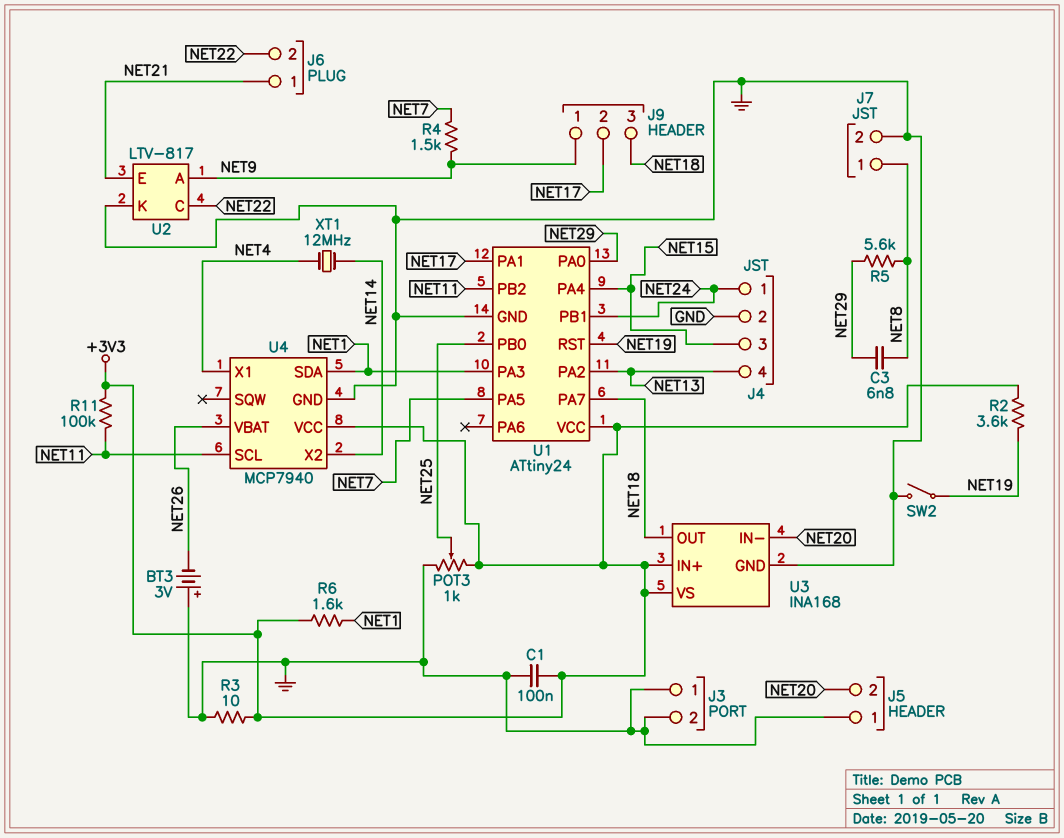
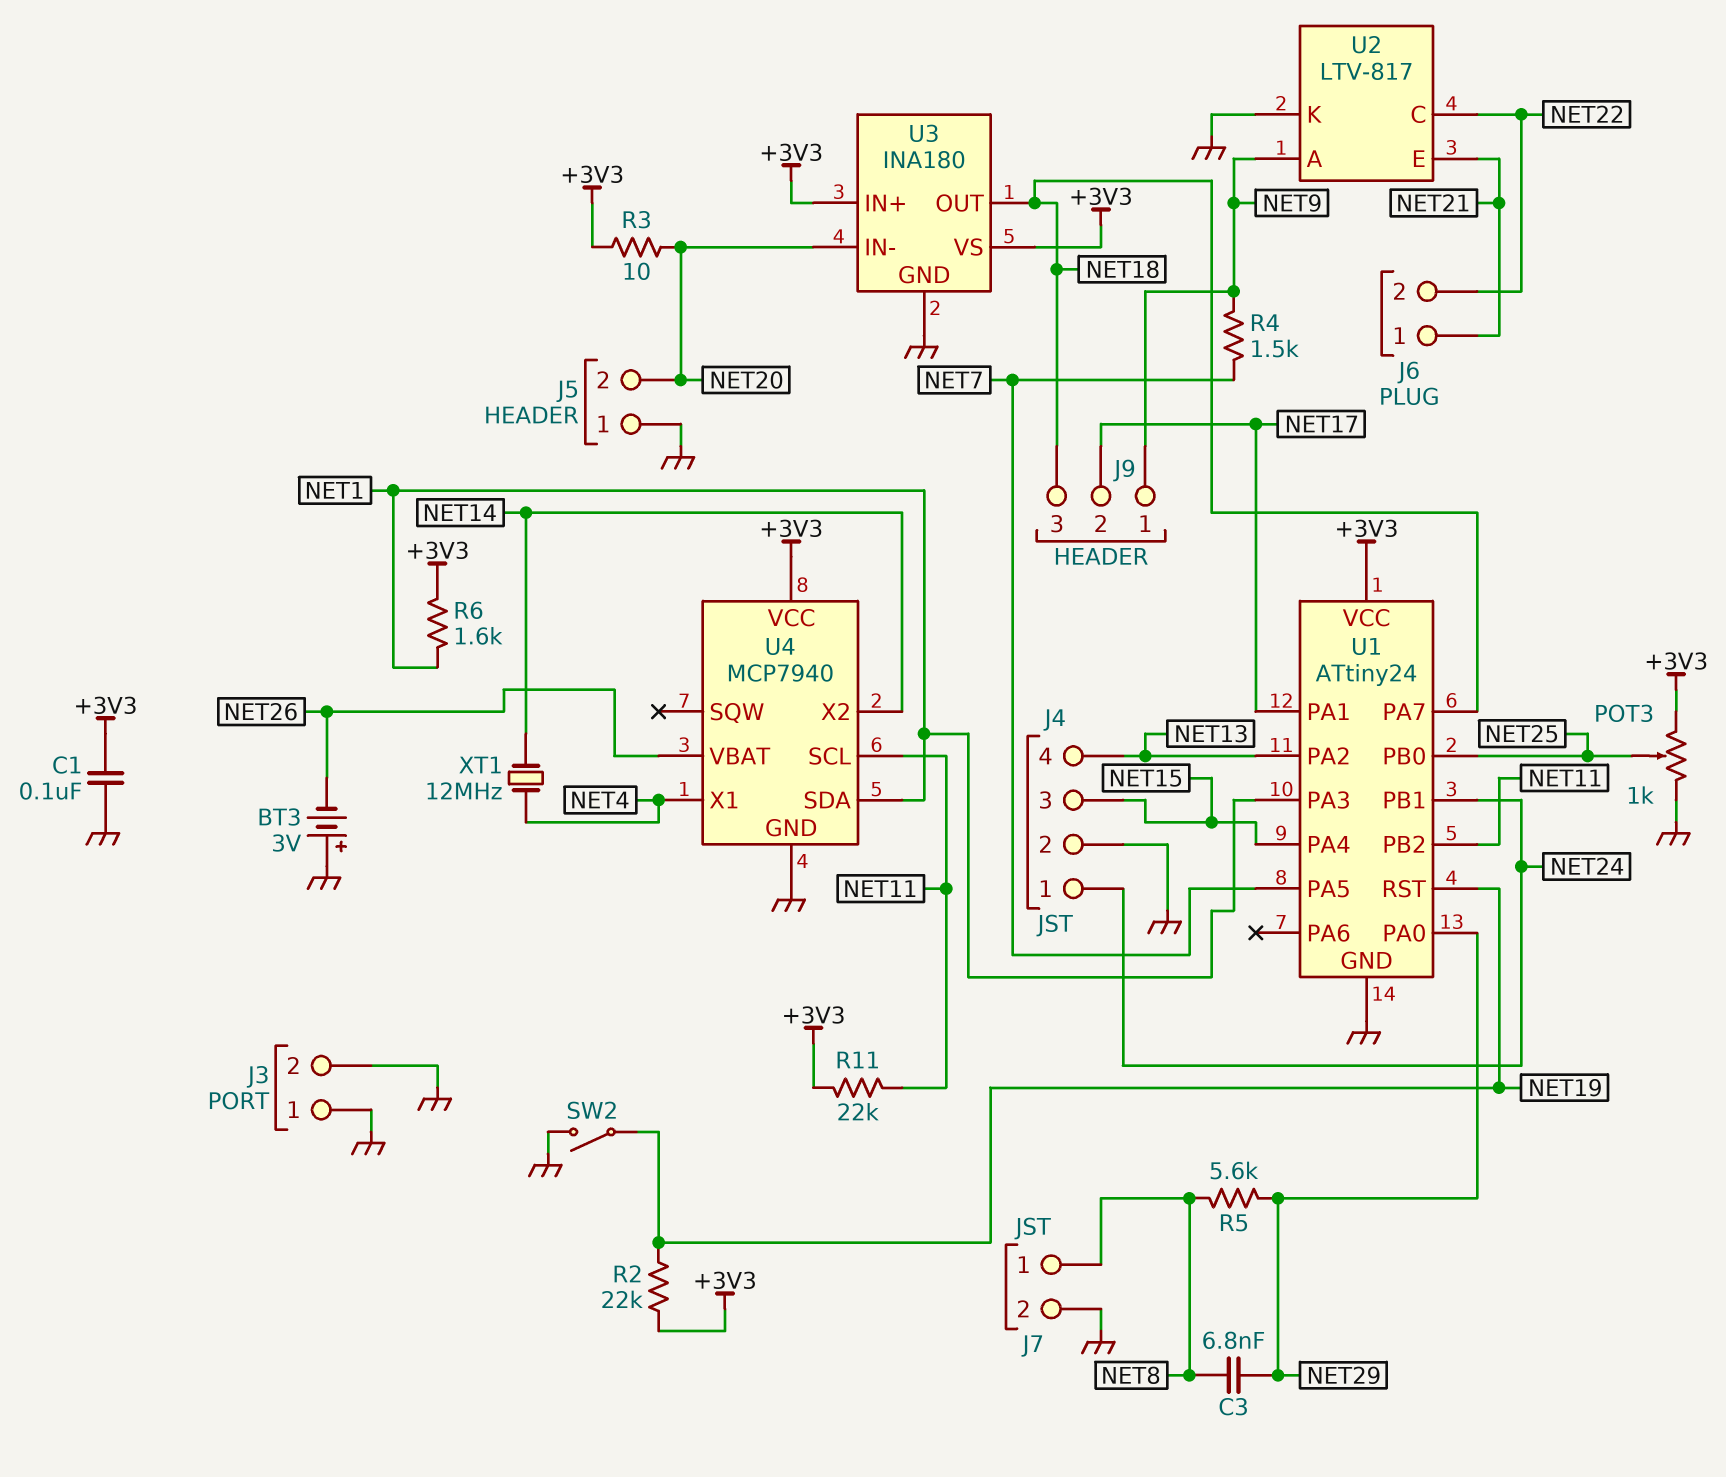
R2: 3.6k (+3V3, NET19) -> 22k (+3V3, NET19)
R3: 10 (+3V3, GND) -> 10 (+3V3, NET20)
R11: 100k (+3V3, NET11) -> 22k (+3V3, NET11)
U3: INA168 -> INA180

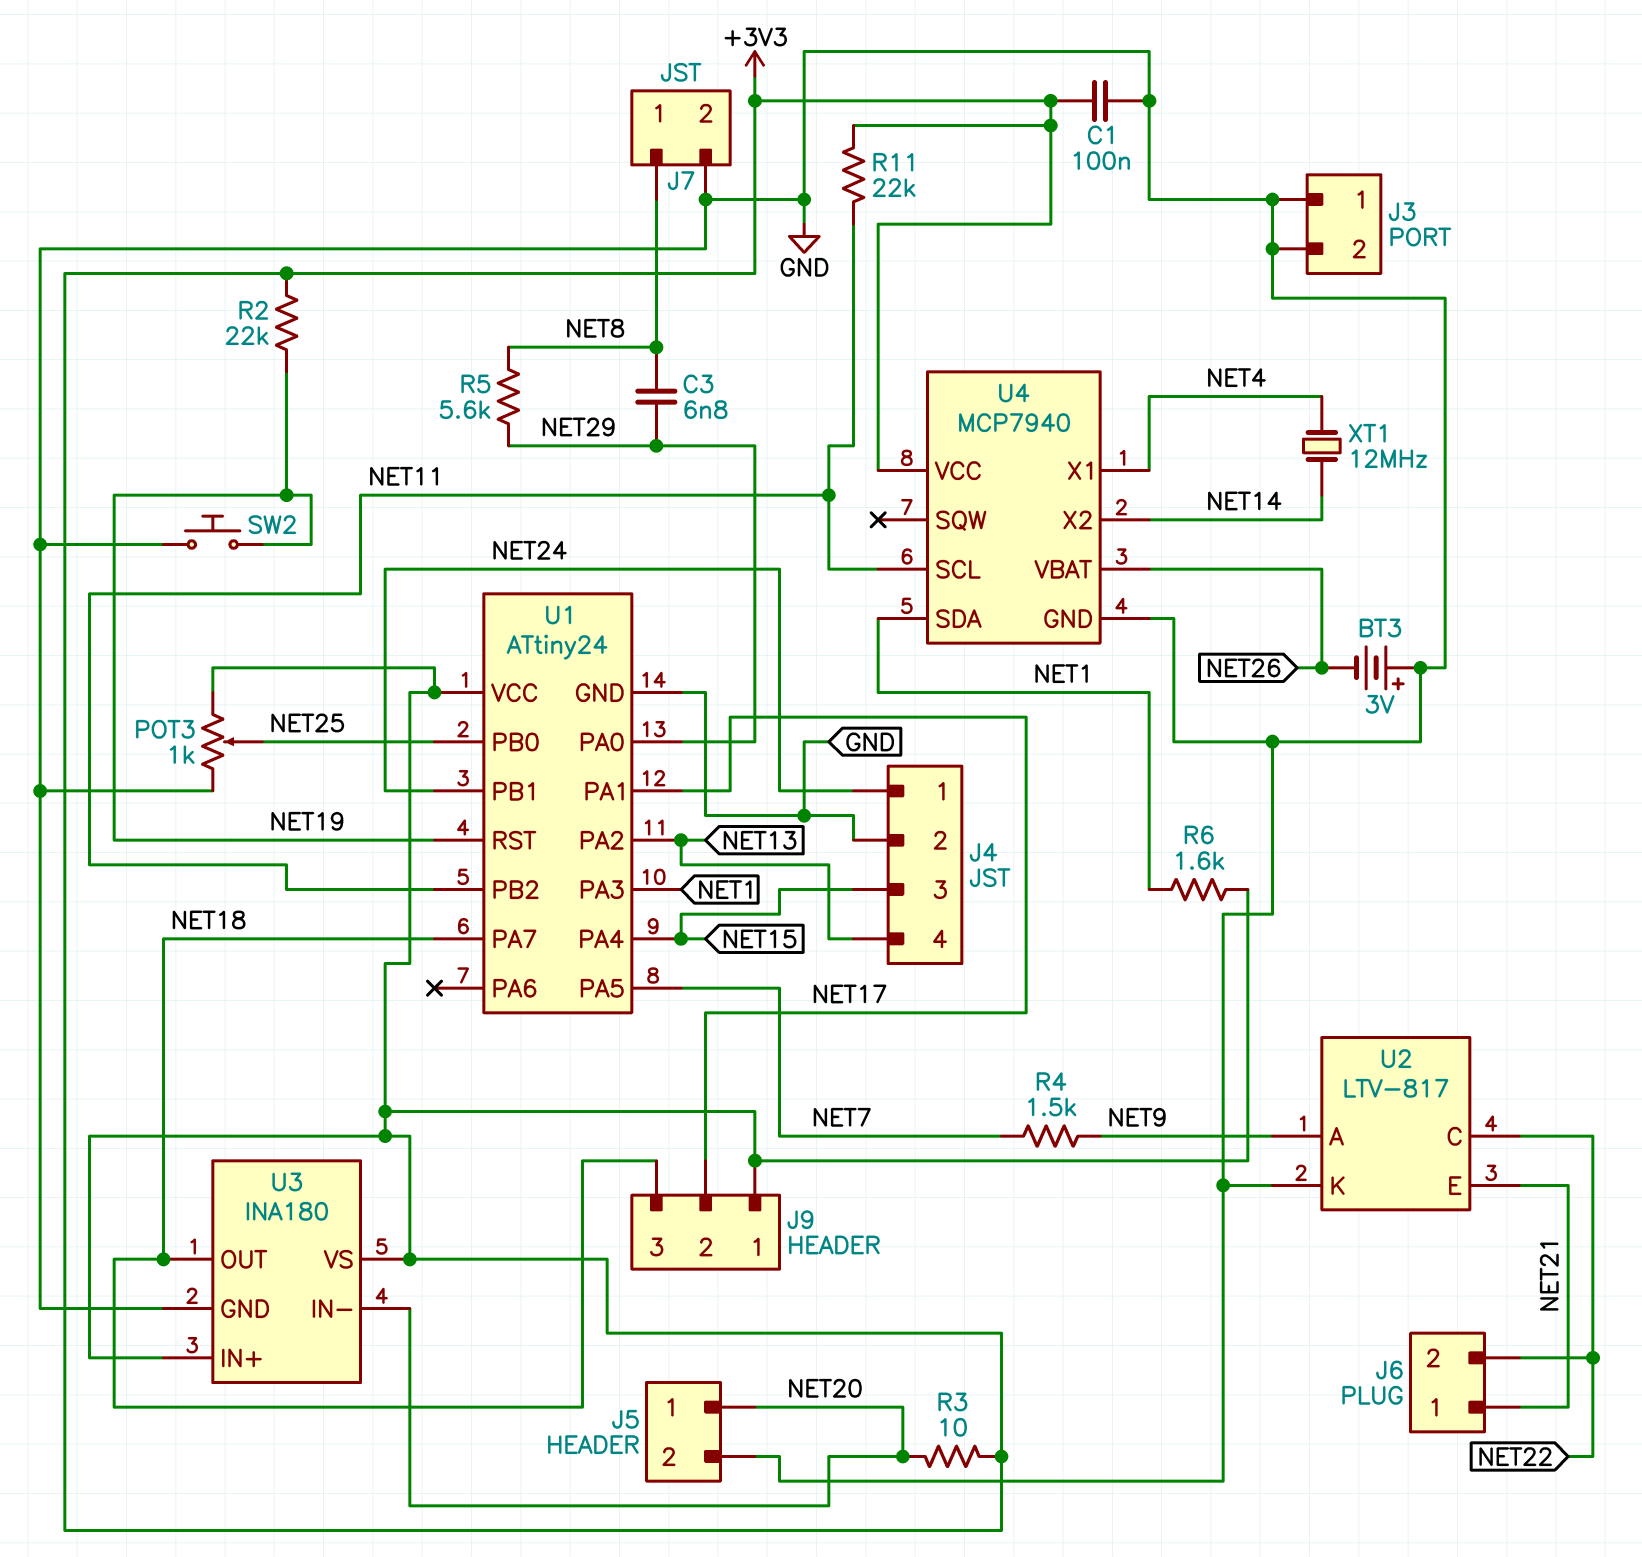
J5 pin 1: GND -> NET20
J5 pin 2: NET20 -> GND
J9 pin 1: NET9 -> +3V3
SW2: switch (GND, NET19) -> button (GND, NET19)

